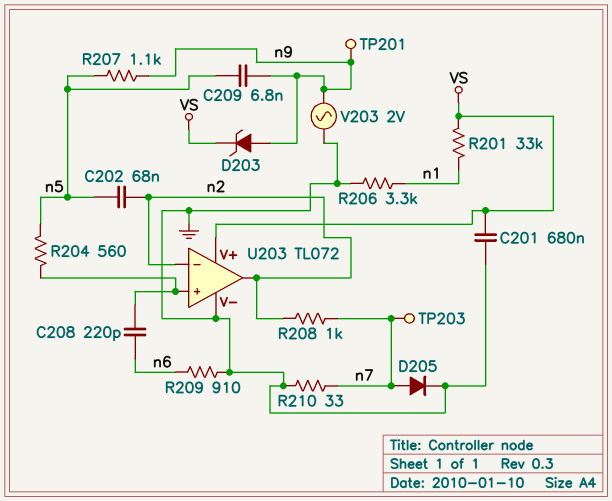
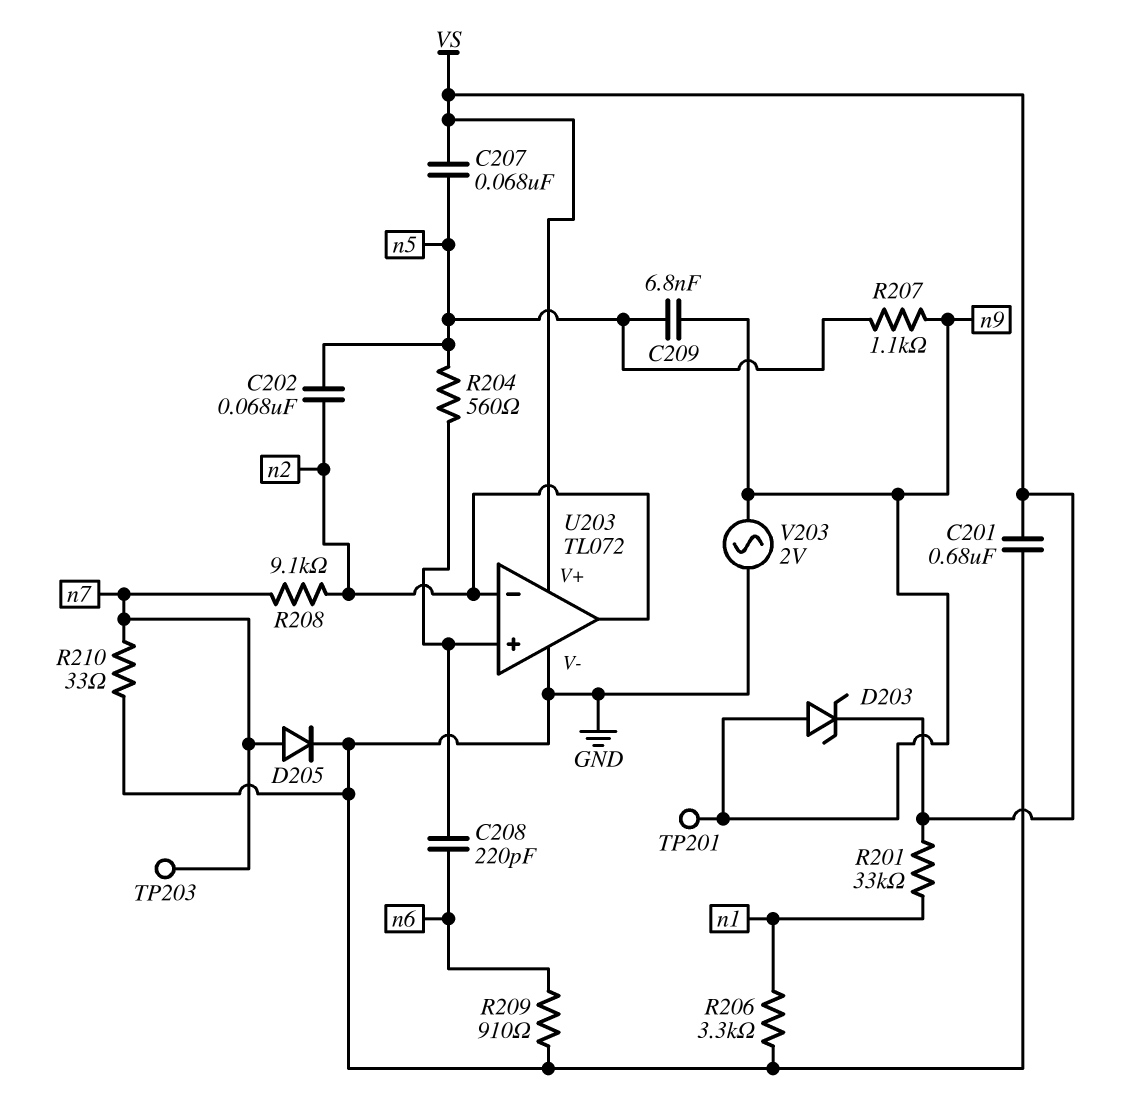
C207: none -> 68nF (VS, n5)
R208: 1k (n2, n7) -> 9.1k (n2, n7)

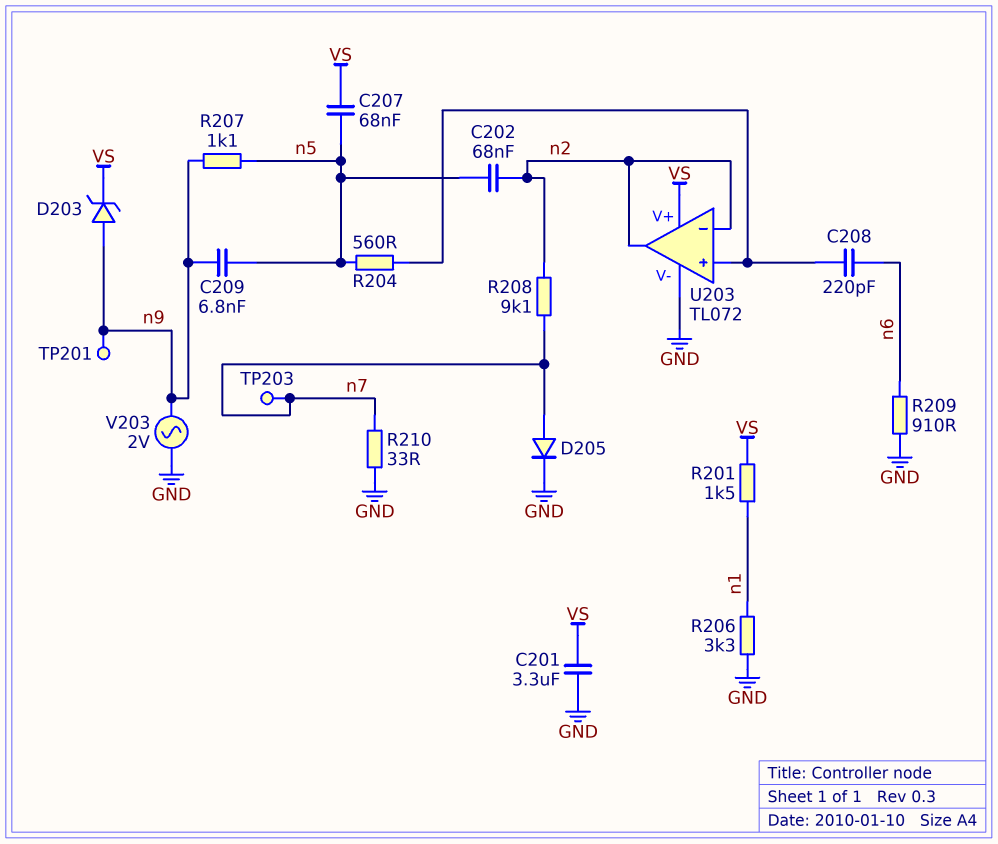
C201: 680nF (GND, VS) -> 3.3uF (GND, VS)
R201: 33k (VS, n1) -> 1.5k (VS, n1)

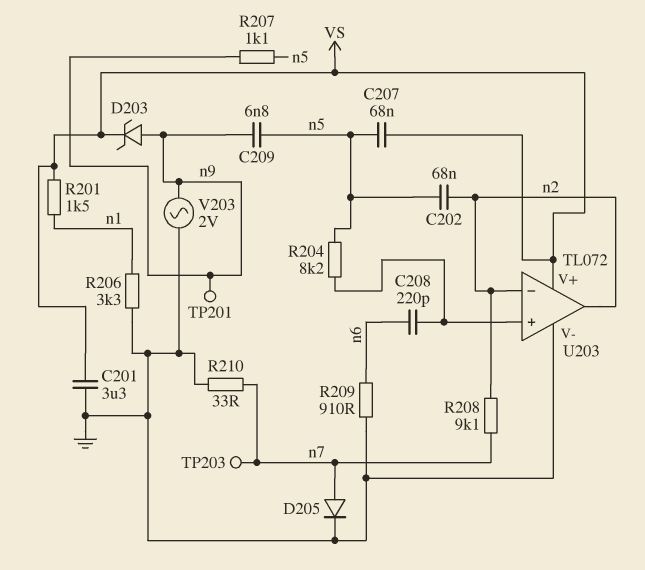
R204: 560 (U203/in+, n5) -> 8.2k (U203/in+, n5)

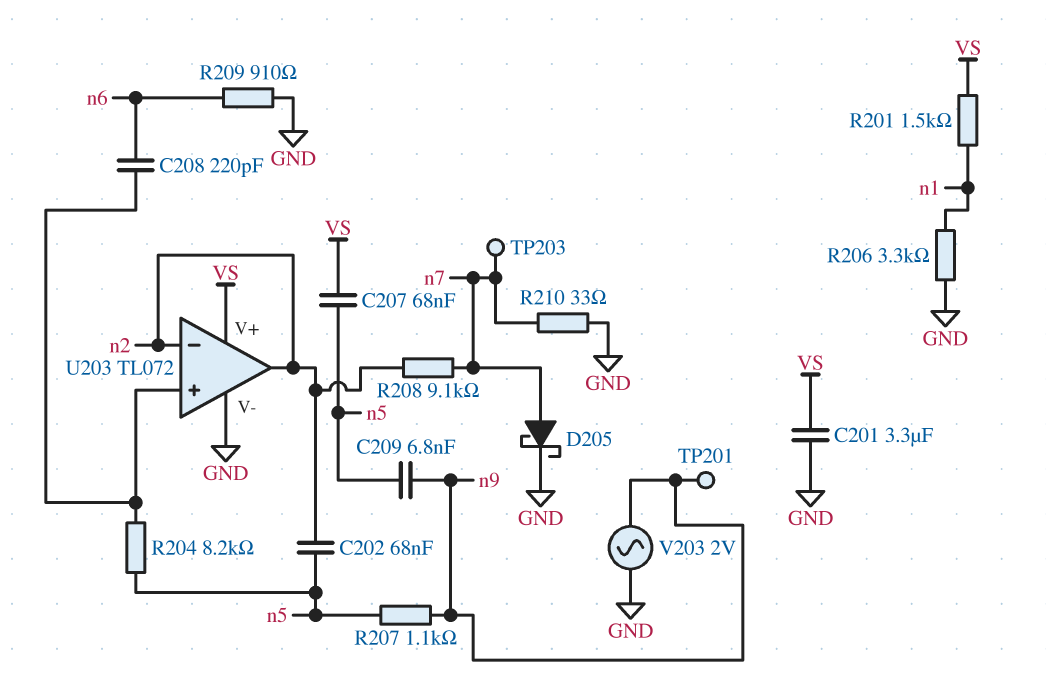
D203: zener (A n9, K VS) -> none
D205: diode (A n7, K GND) -> schottky (A n7, K GND)

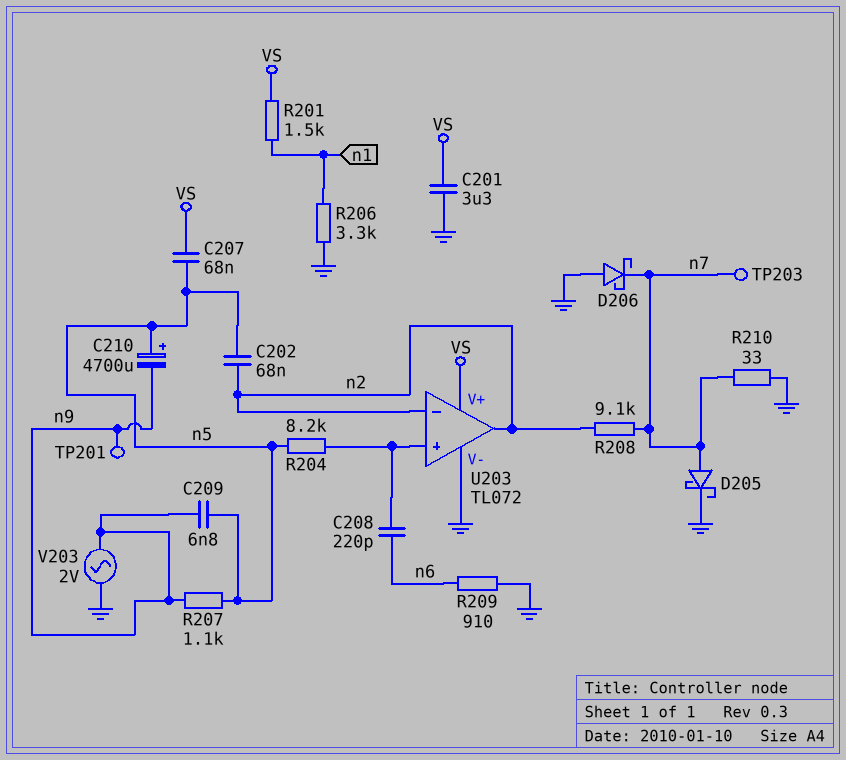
C210: none -> 4700uF (plus n5, minus n9)
D206: none -> schottky (A GND, K n7)

